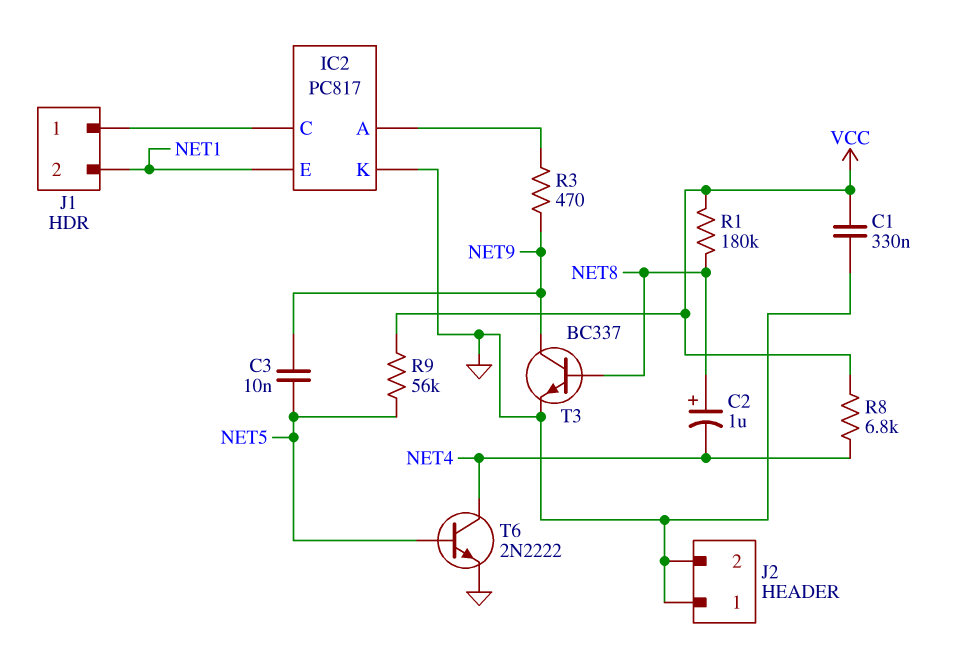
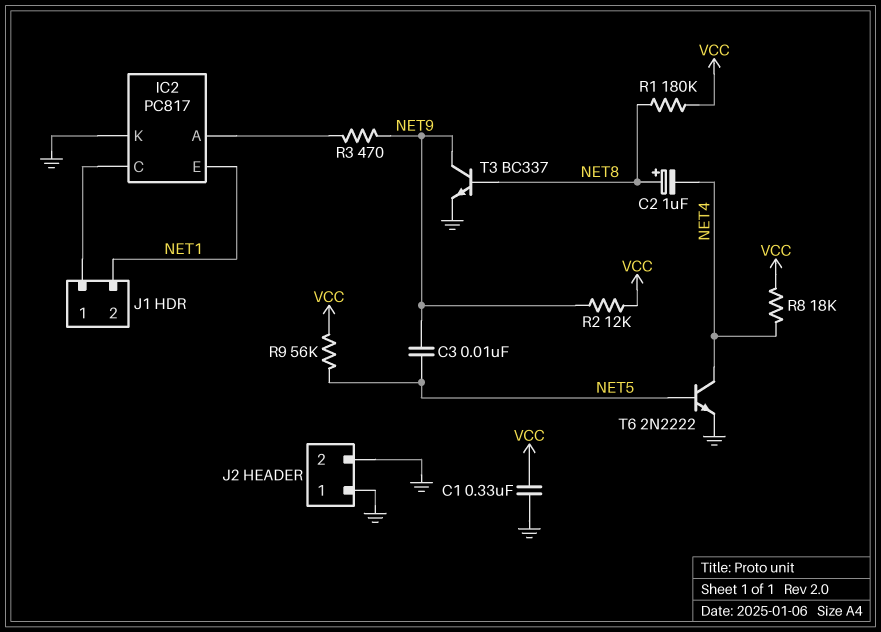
R2: none -> 12k (NET9, VCC)
R8: 6.8k (NET4, VCC) -> 18k (NET4, VCC)

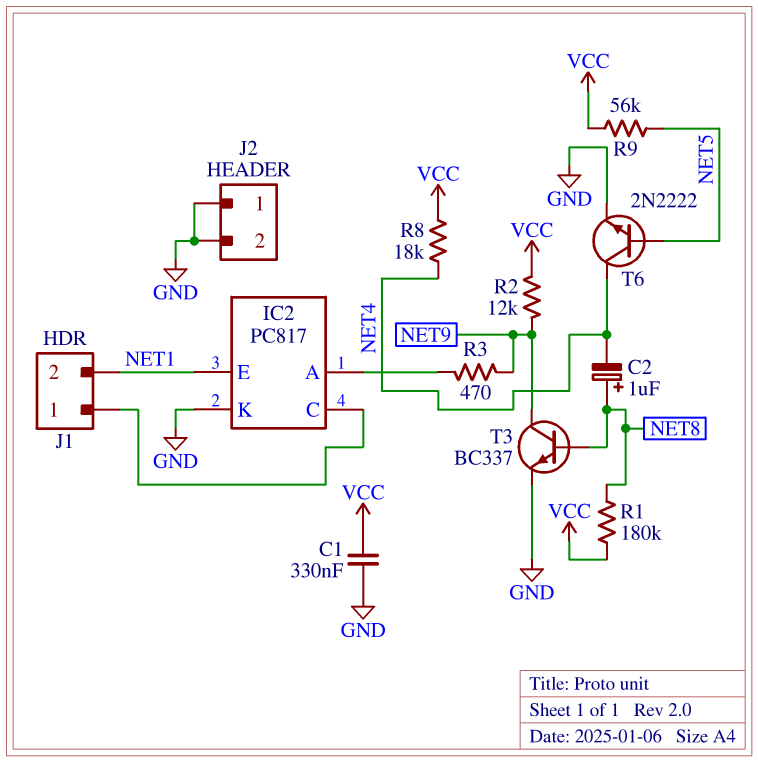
C3: 10nF (NET5, NET9) -> none

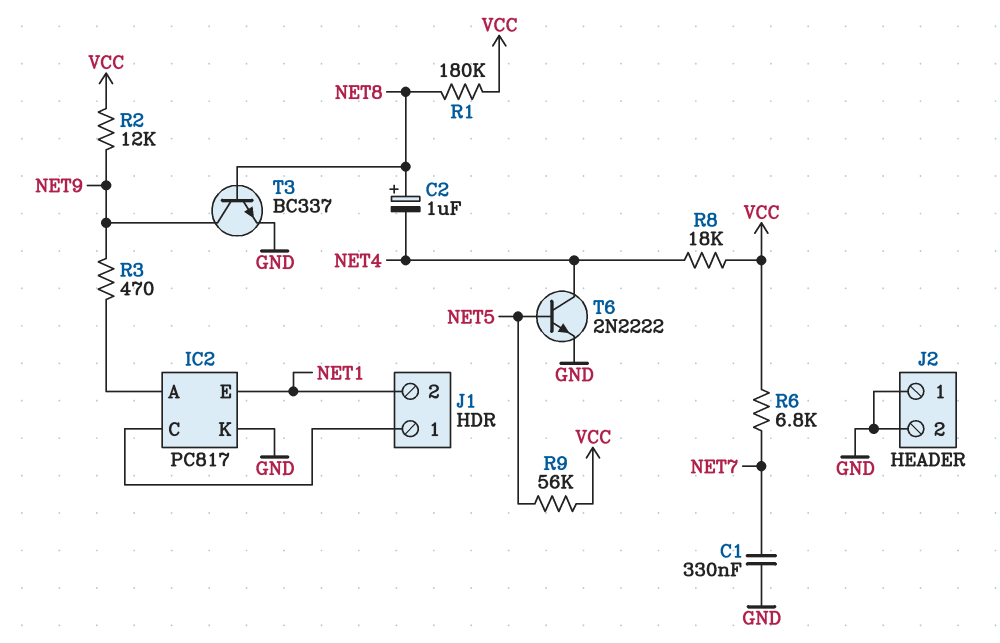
C1: 330nF (GND, VCC) -> 330nF (GND, NET7)
R6: none -> 6.8k (NET7, VCC)

